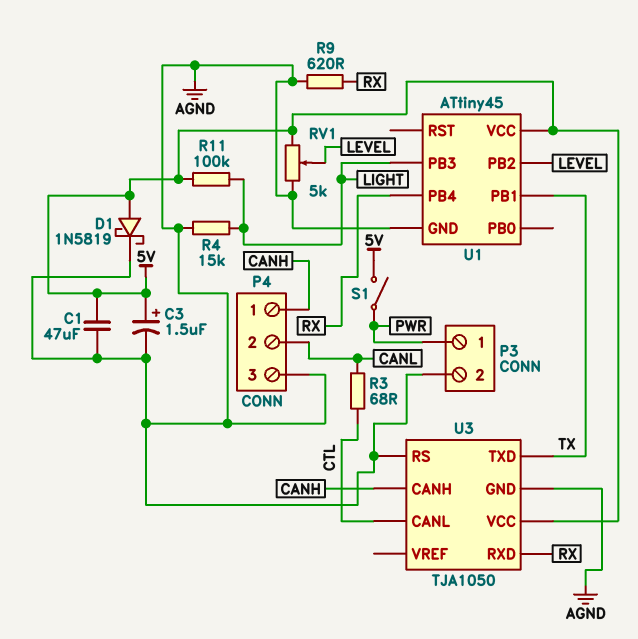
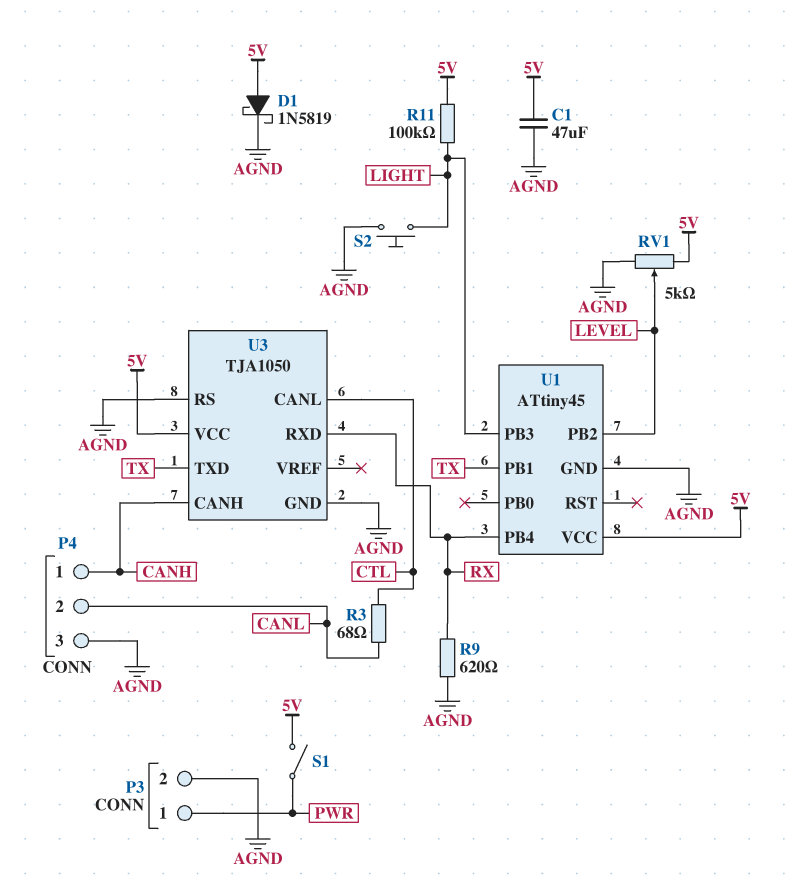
C3: 1.5uF (plus 5V, minus AGND) -> none
R4: 15k (AGND, LIGHT) -> none
S2: none -> button (AGND, LIGHT)

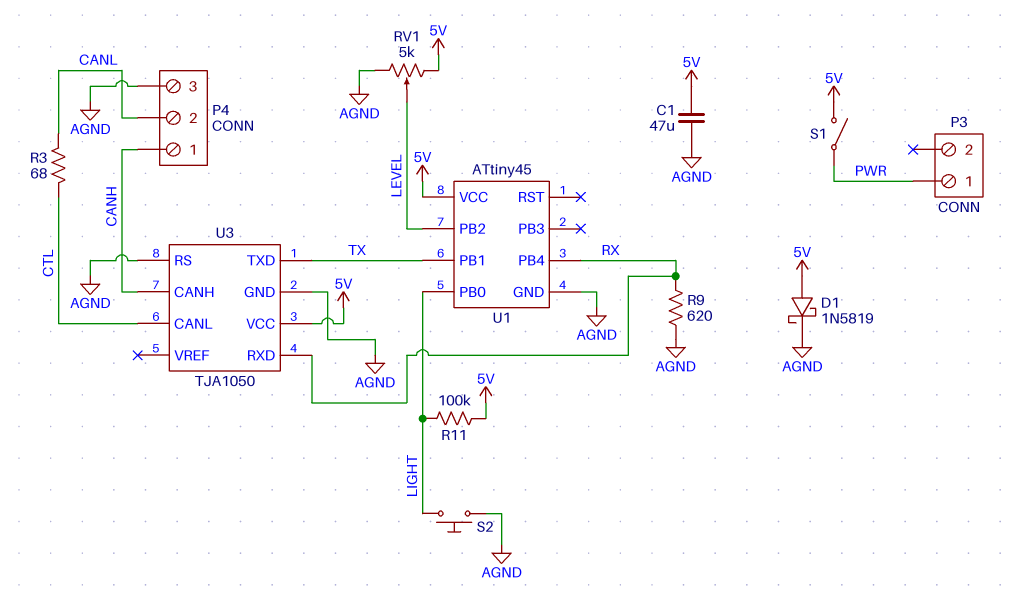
P3 pin 2: AGND -> none
U1 pin PB0: none -> LIGHT
U1 pin PB3: LIGHT -> none

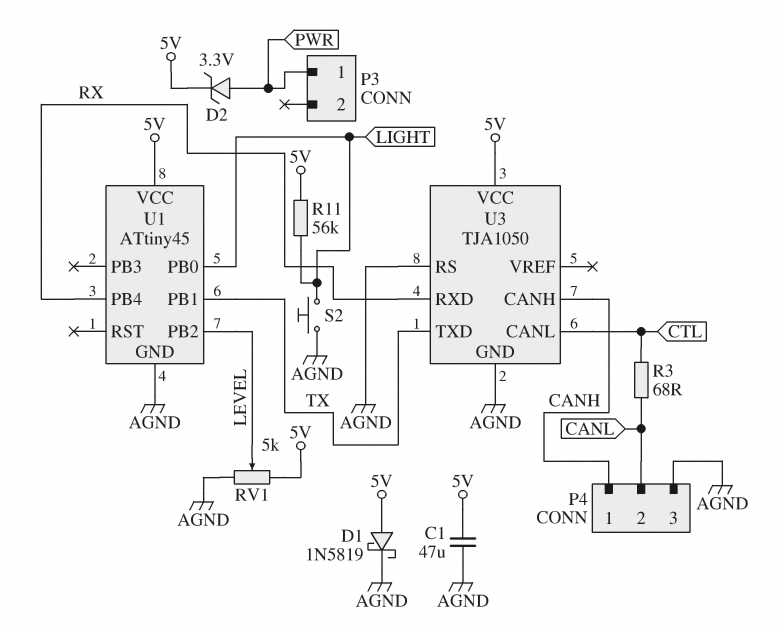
D2: none -> zener 3.3V (A PWR, K 5V)
R9: 620 (AGND, RX) -> none
R11: 100k (5V, LIGHT) -> 56k (5V, LIGHT)
S1: switch (5V, PWR) -> none

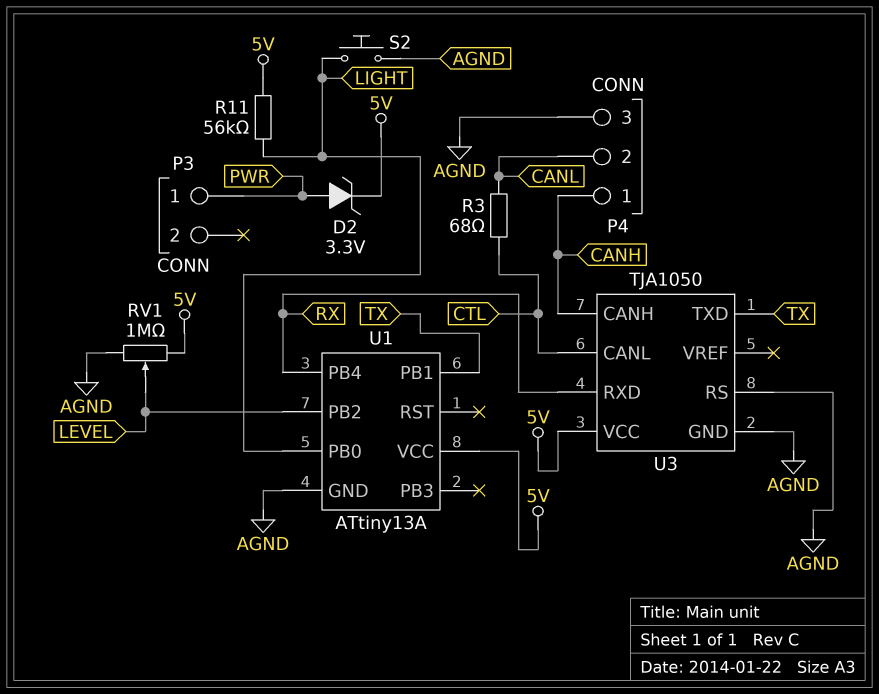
C1: 47uF (5V, AGND) -> none
D1: schottky 1N5819 (A 5V, K AGND) -> none
RV1: 5k (5V, AGND, wiper LEVEL) -> 1M (5V, AGND, wiper LEVEL)
U1: ATtiny45 -> ATtiny13A

